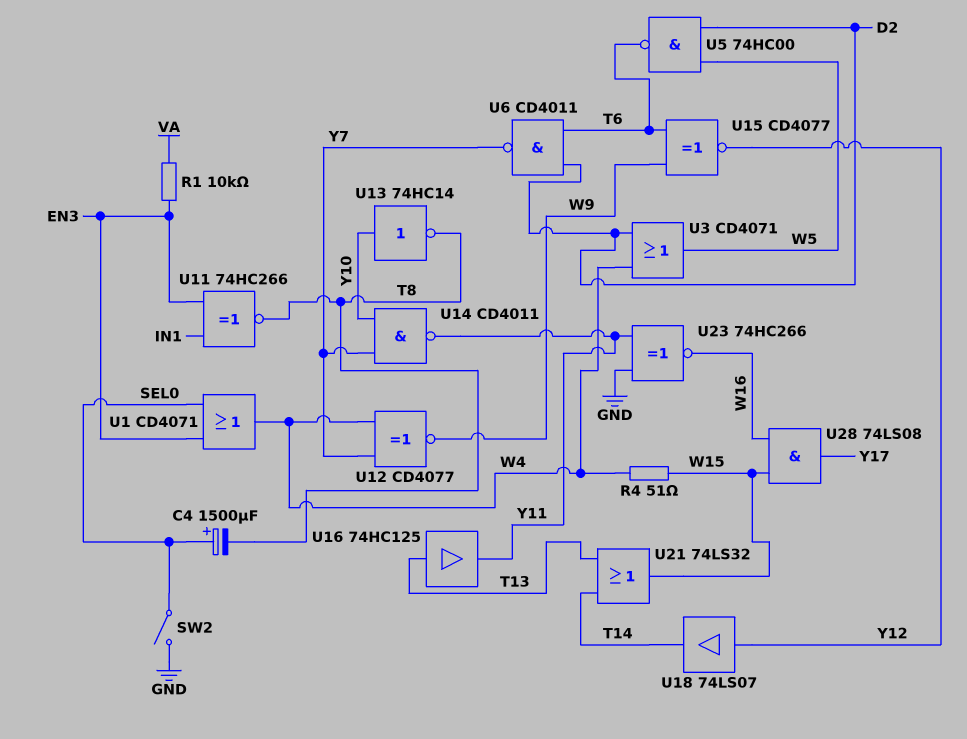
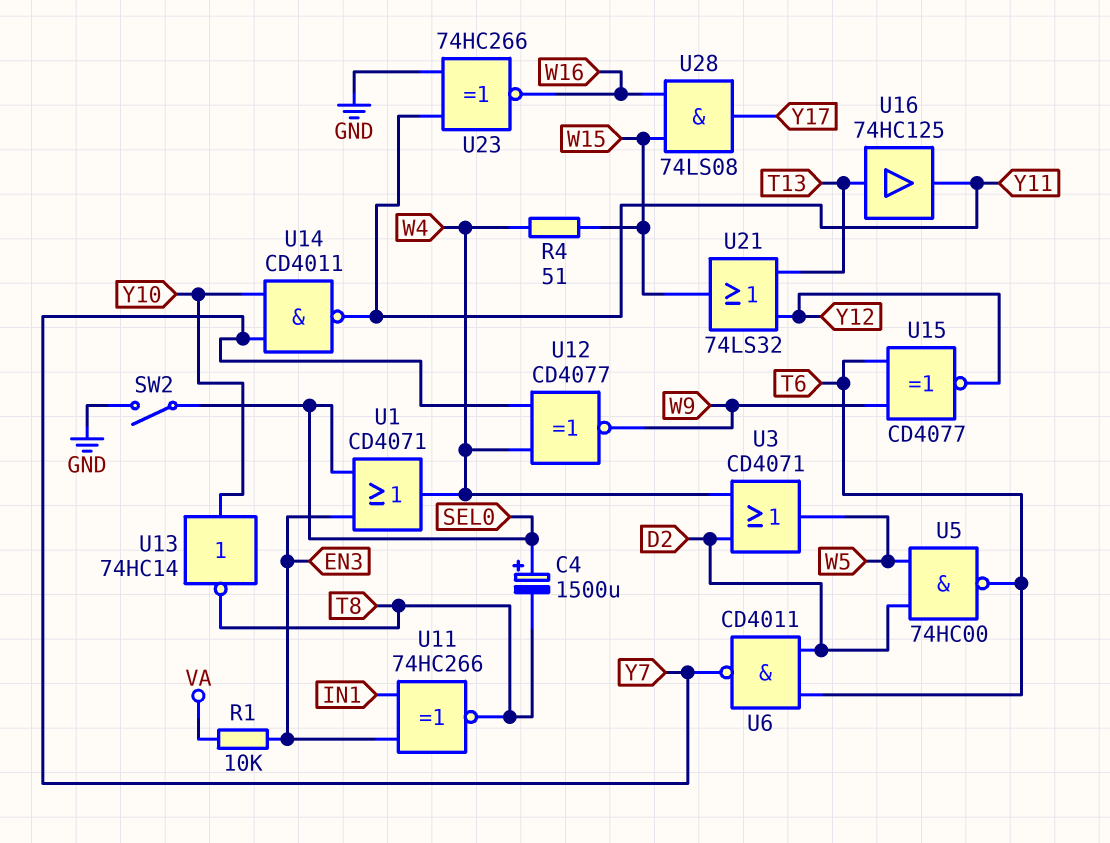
U18: buffer 74LS07 (in Y12, out T14) -> none
U21: OR 74LS32 (in T13, in T14, out W15) -> OR 74LS32 (in T13, in Y12, out W15)

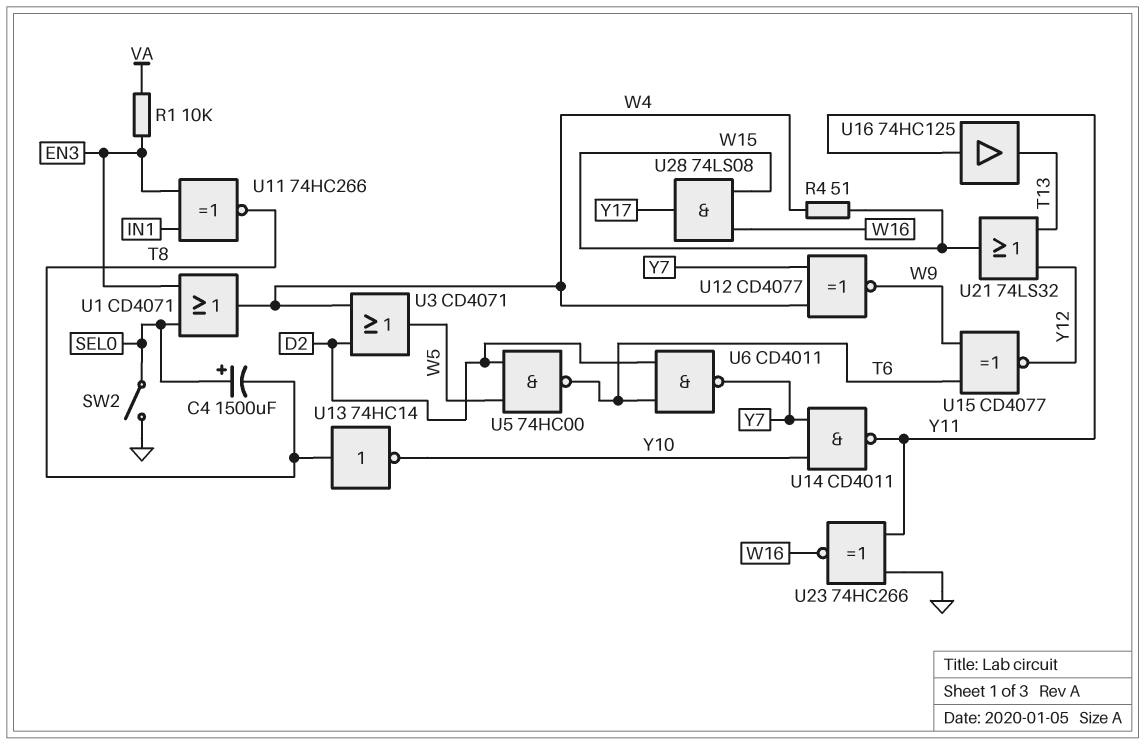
U13: NOT 74HC14 (in Y10, out T8) -> NOT 74HC14 (in T8, out Y10)
U16: buffer 74HC125 (in T13, out Y11) -> buffer 74HC125 (in Y11, out T13)

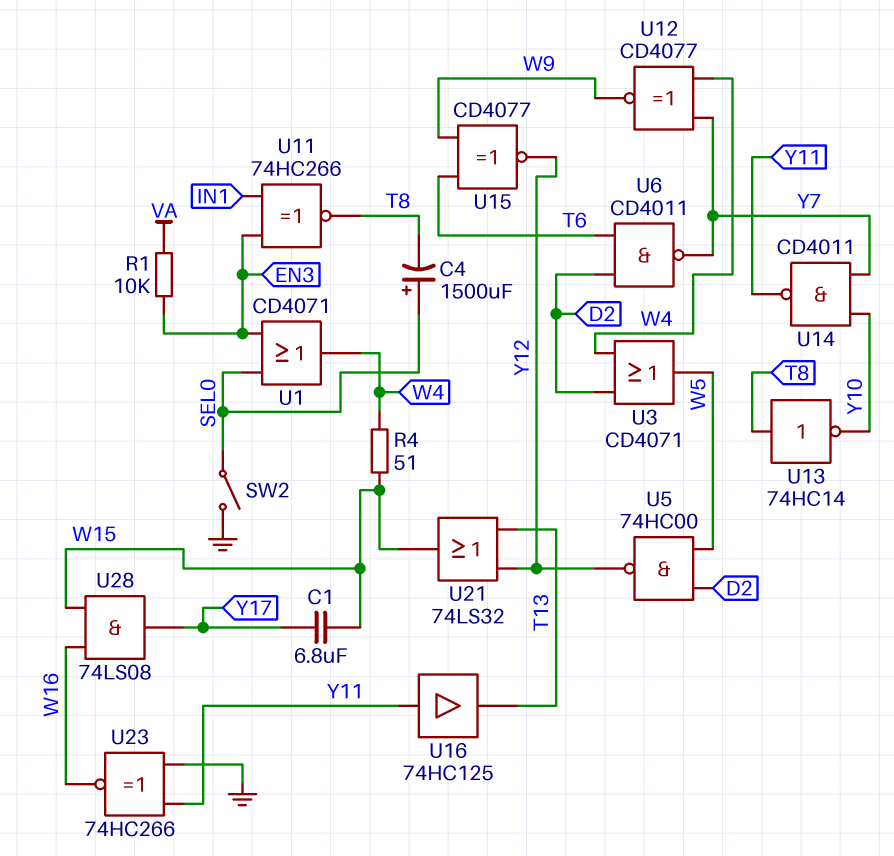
C1: none -> 6.8uF (W15, Y17)
U5: NAND 74HC00 (in D2, in W5, out T6) -> NAND 74HC00 (in D2, in W5, out Y12)

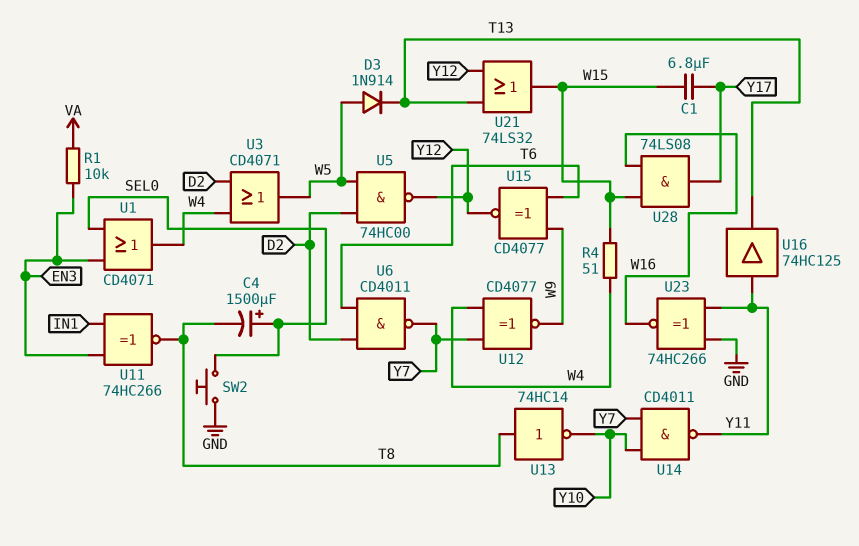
D3: none -> diode 1N914 (A W5, K T13)
SW2: switch (GND, SEL0) -> button (GND, SEL0)

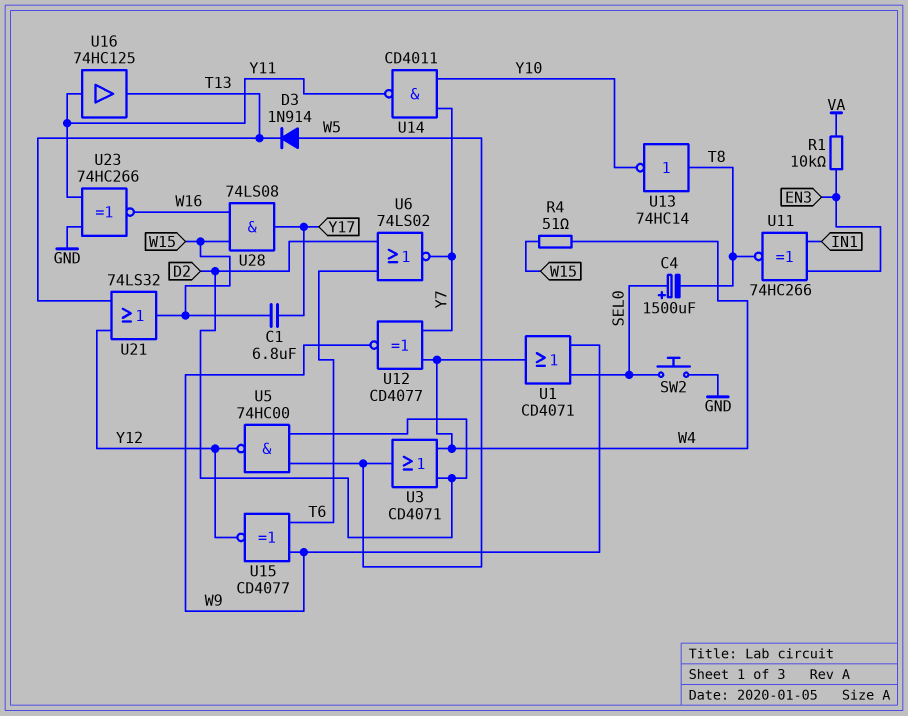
U1: OR CD4071 (in EN3, in SEL0, out W4) -> OR CD4071 (in SEL0, in W9, out W4)
U6: NAND CD4011 (in D2, in T6, out Y7) -> NOR 74LS02 (in D2, in T6, out Y7)

